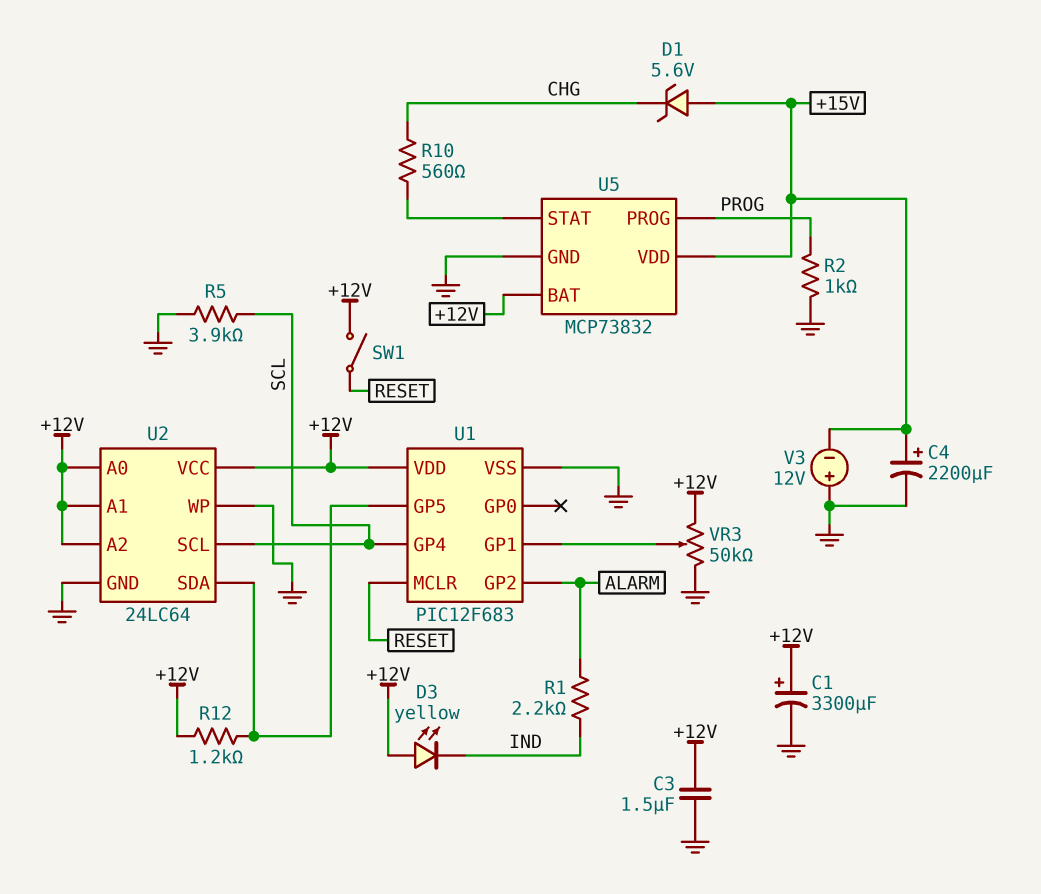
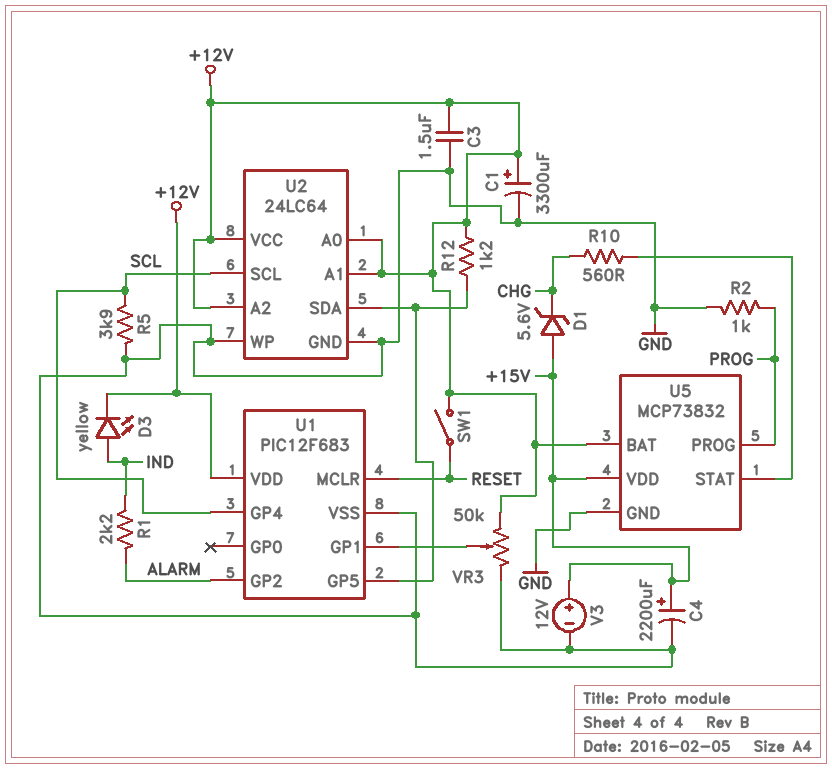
D3: LED yellow (A +12V, K IND) -> LED yellow (A IND, K +12V)
V3: 12V (plus GND, minus +15V) -> 12V (plus +15V, minus GND)

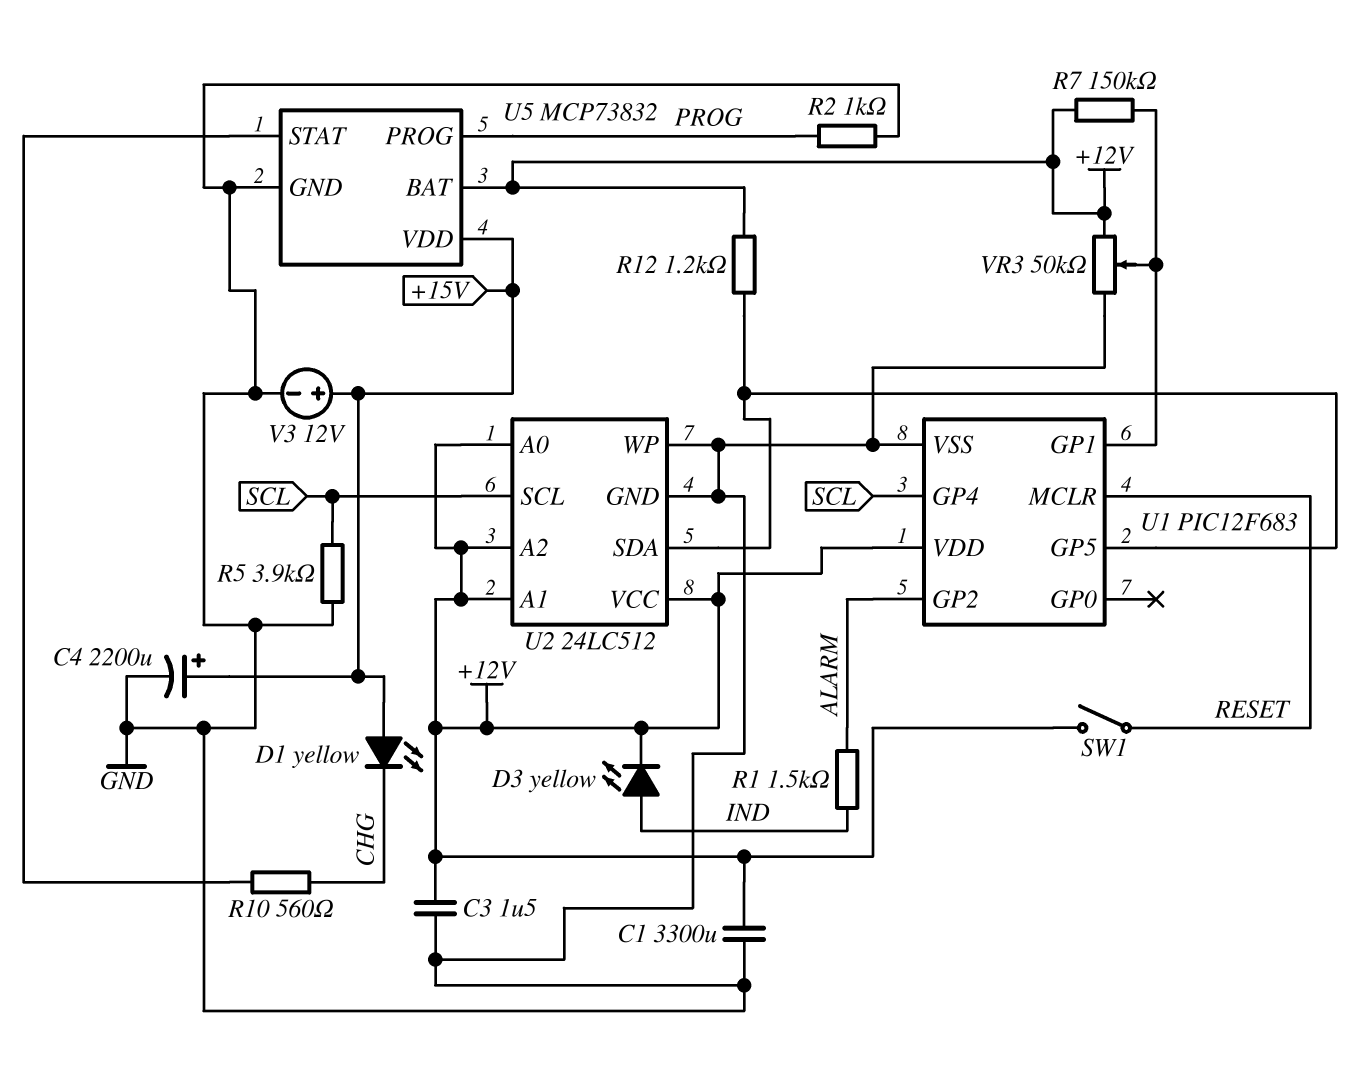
C1: 3300uF (plus +12V, minus GND) -> 3300uF (+12V, GND)
D1: zener 5.6V (A +15V, K CHG) -> LED yellow (A +15V, K CHG)
R1: 2.2k (ALARM, IND) -> 1.5k (ALARM, IND)
R7: none -> 150k (+12V, U1/GP1)
U2: 24LC64 -> 24LC512

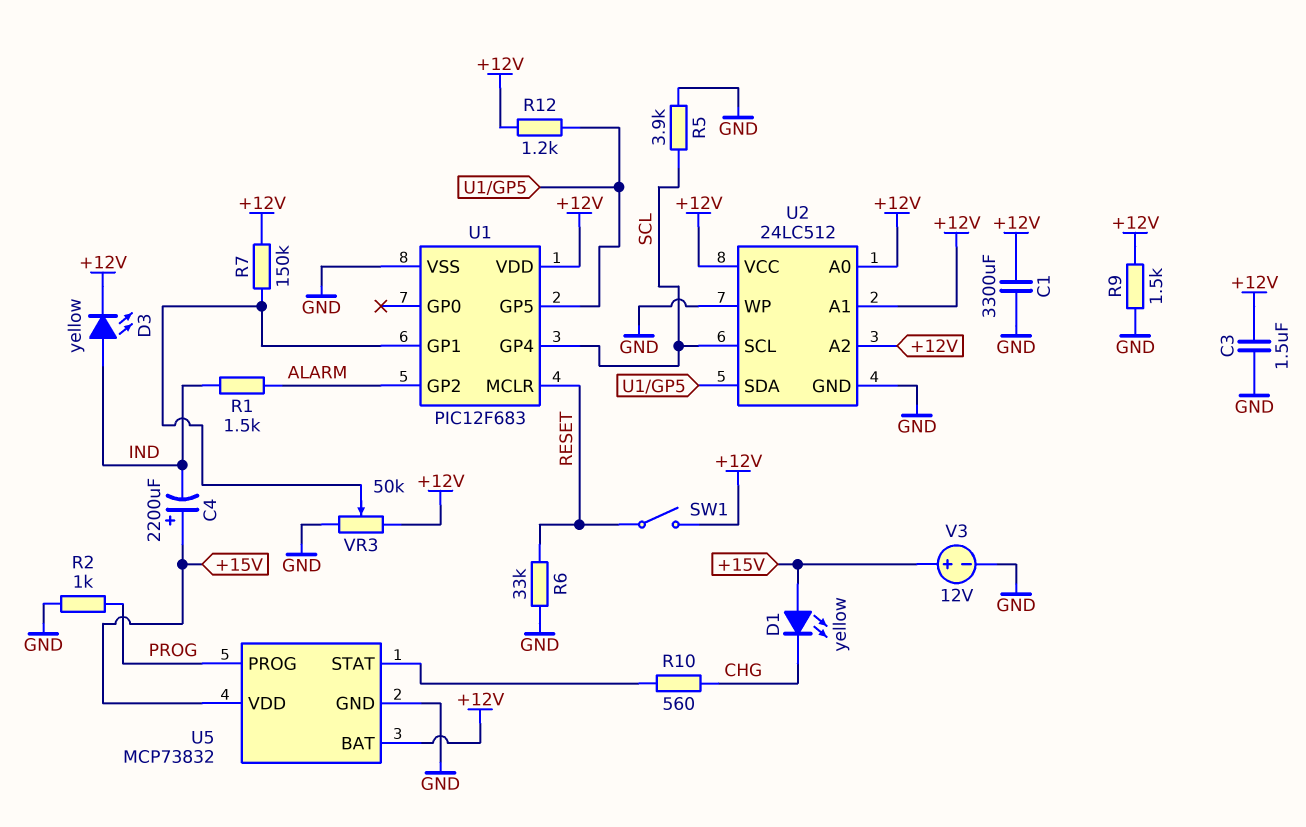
C4: 2200uF (plus +15V, minus GND) -> 2200uF (plus +15V, minus IND)
R6: none -> 33k (GND, RESET)
R9: none -> 1.5k (+12V, GND)

